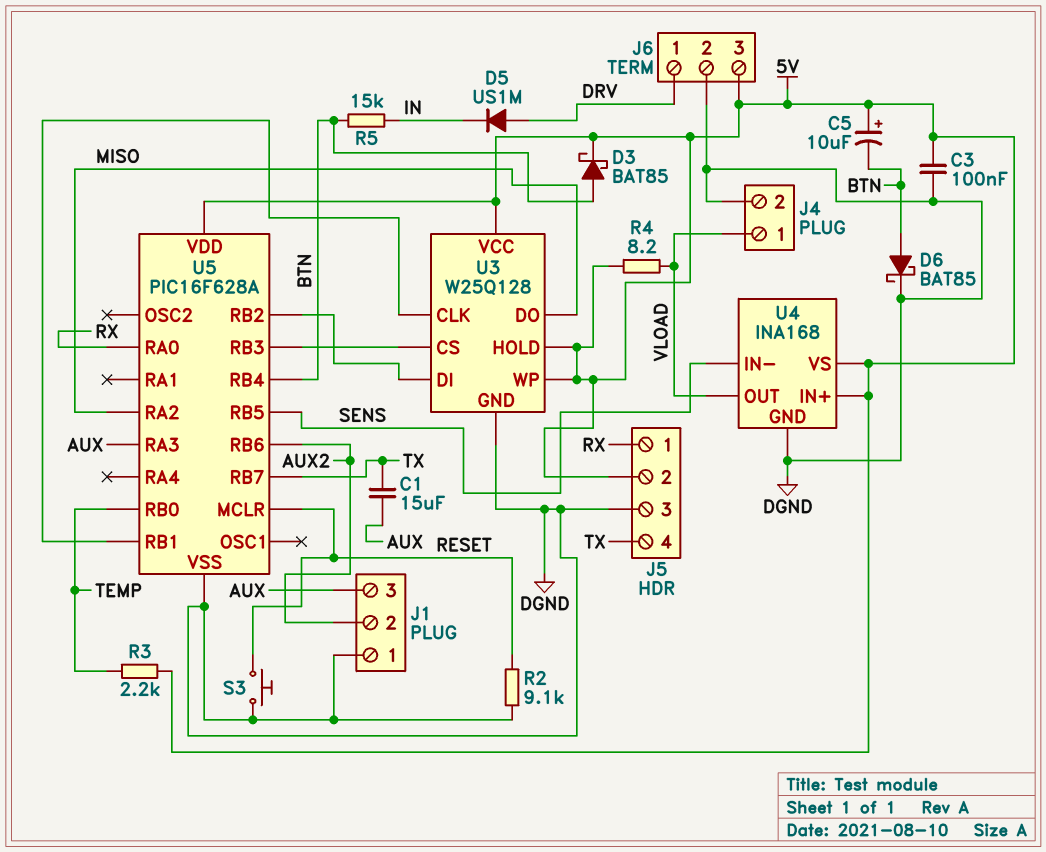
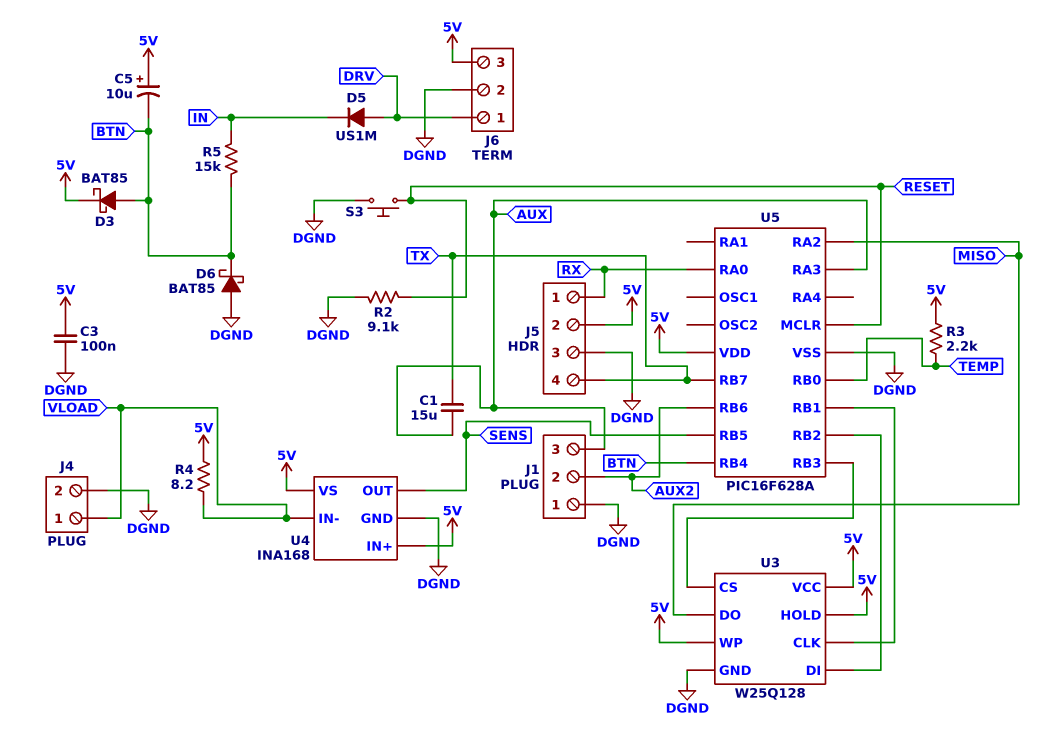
D6: schottky BAT85 (A BTN, K DGND) -> schottky BAT85 (A DGND, K BTN)
U4 pin IN-: SENS -> VLOAD
U4 pin OUT: VLOAD -> SENS

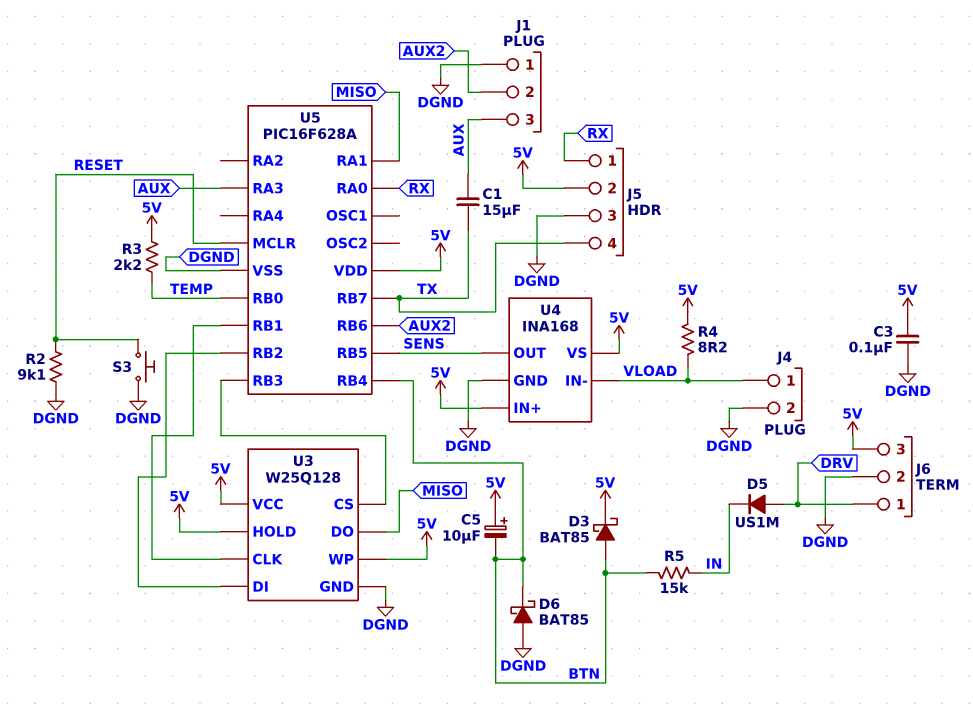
U5 pin RA1: none -> MISO
U5 pin RA2: MISO -> none

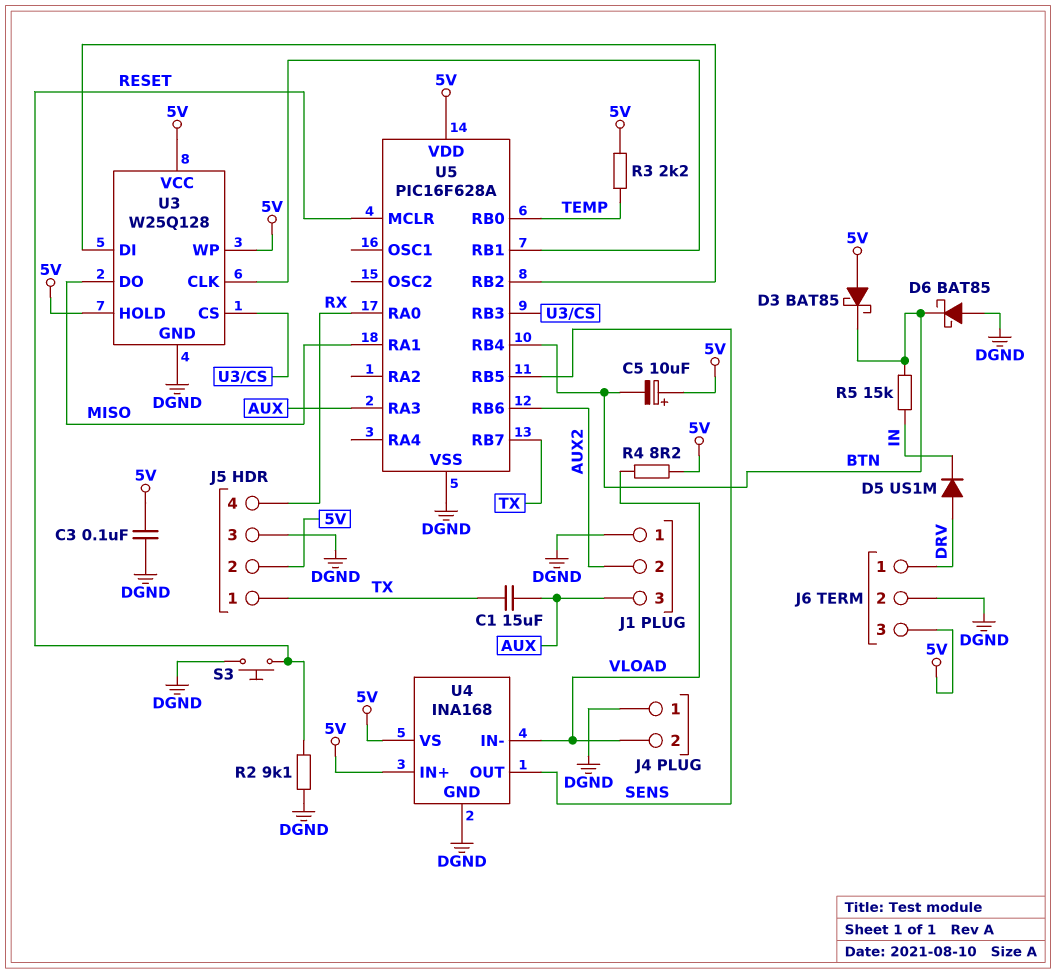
D3: schottky BAT85 (A BTN, K 5V) -> schottky BAT85 (A 5V, K BTN)
J4 pin 1: VLOAD -> DGND
J4 pin 2: DGND -> VLOAD
J5 pin 1: RX -> TX
J5 pin 4: TX -> RX

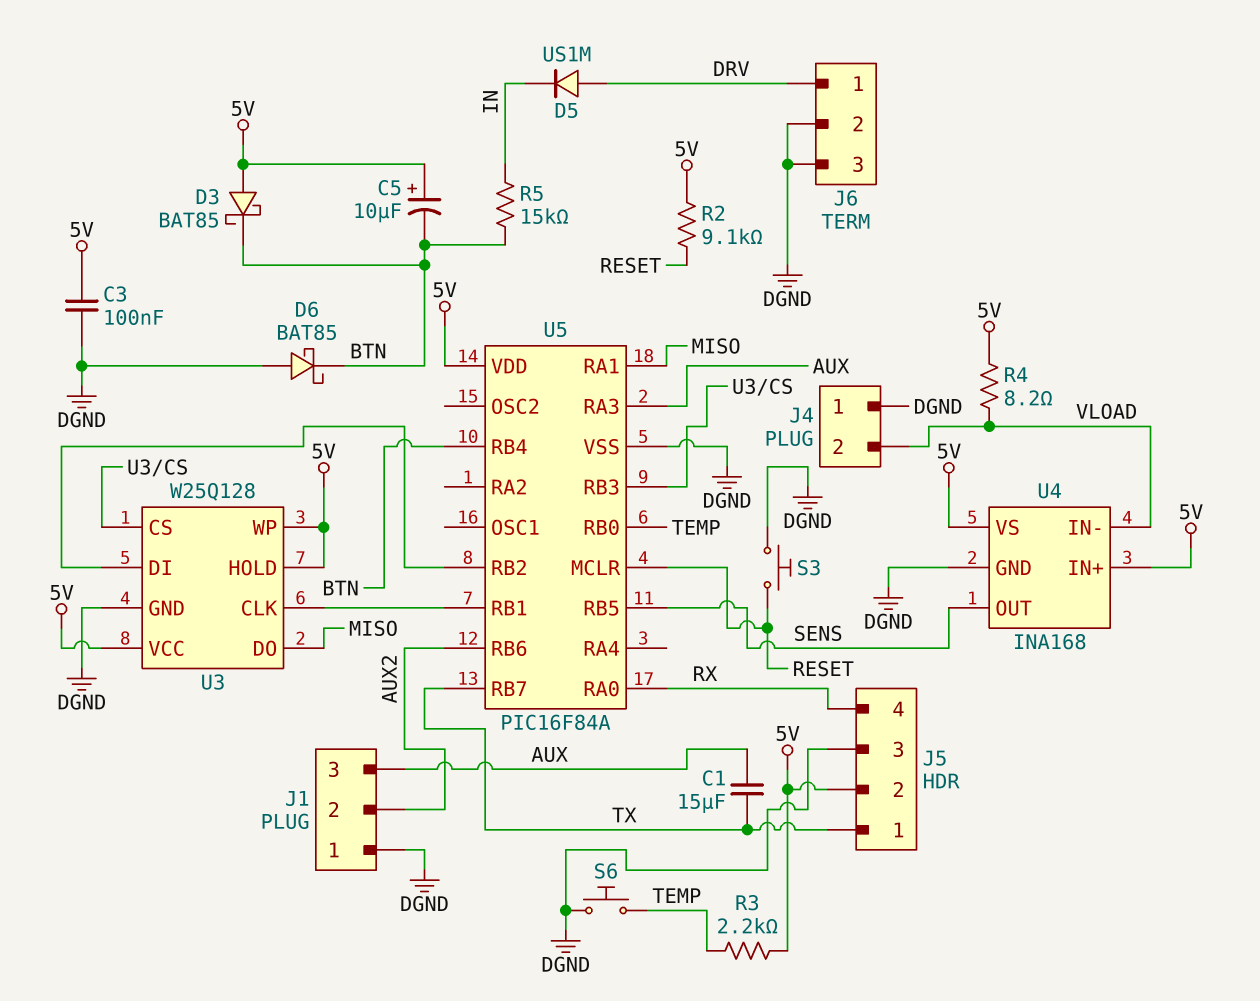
J6 pin 3: 5V -> DGND
R2: 9.1k (DGND, RESET) -> 9.1k (5V, RESET)
S6: none -> button (DGND, TEMP)
U5: PIC16F628A -> PIC16F84A

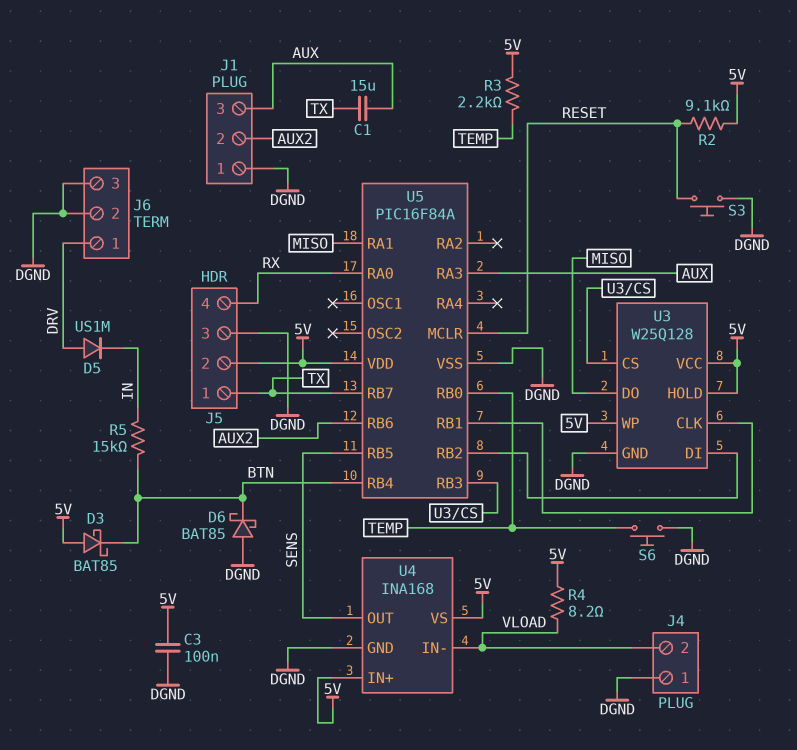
C5: 10uF (plus 5V, minus BTN) -> none

